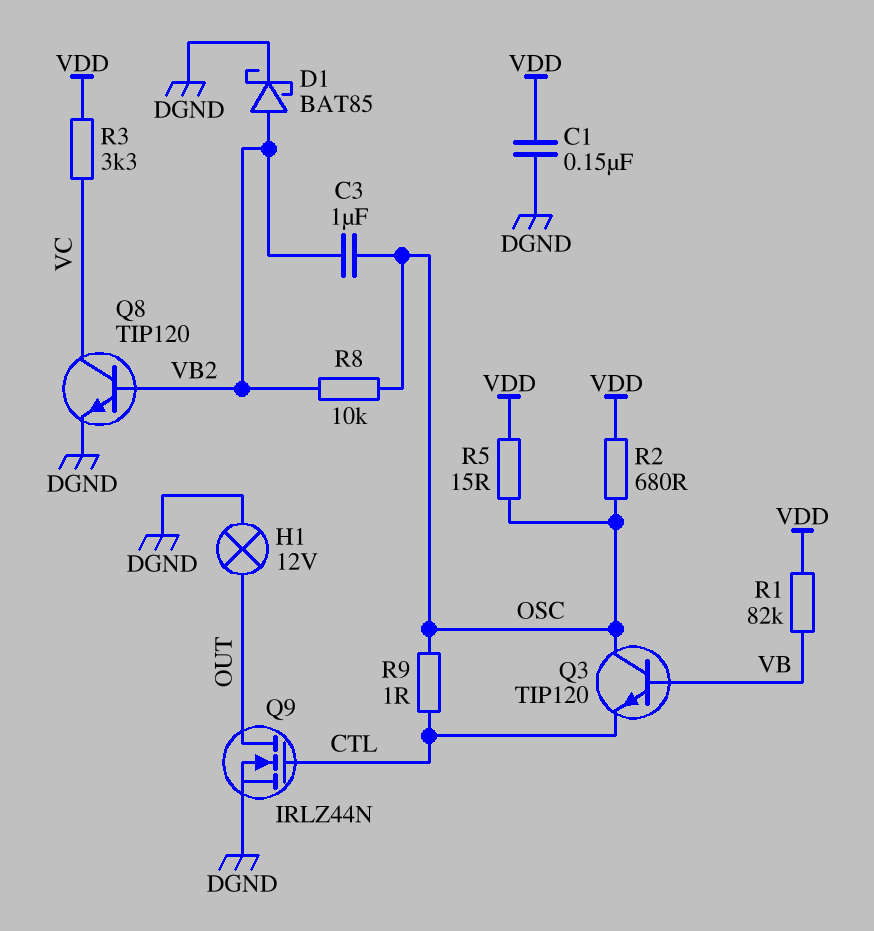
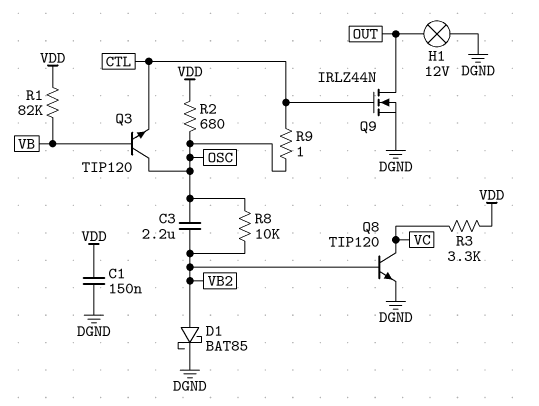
C3: 1uF (OSC, VB2) -> 2.2uF (OSC, VB2)
R5: 15 (OSC, VDD) -> none

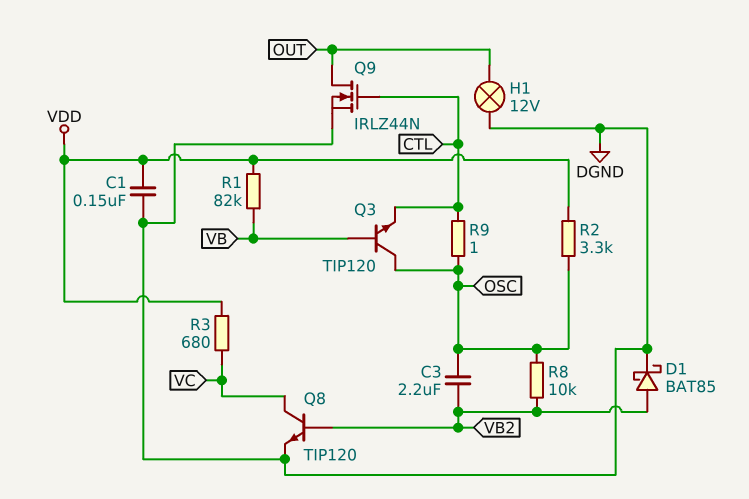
R2: 680 (OSC, VDD) -> 3.3k (OSC, VDD)
R3: 3.3k (VC, VDD) -> 680 (VC, VDD)

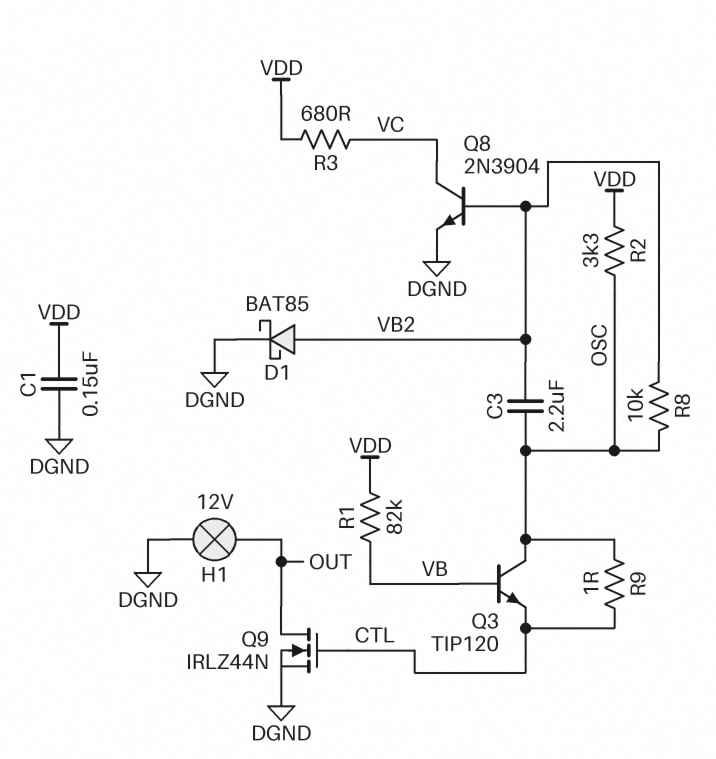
Q8: NPN TIP120 (B VB2, C VC, E DGND) -> NPN 2N3904 (B VB2, C VC, E DGND)

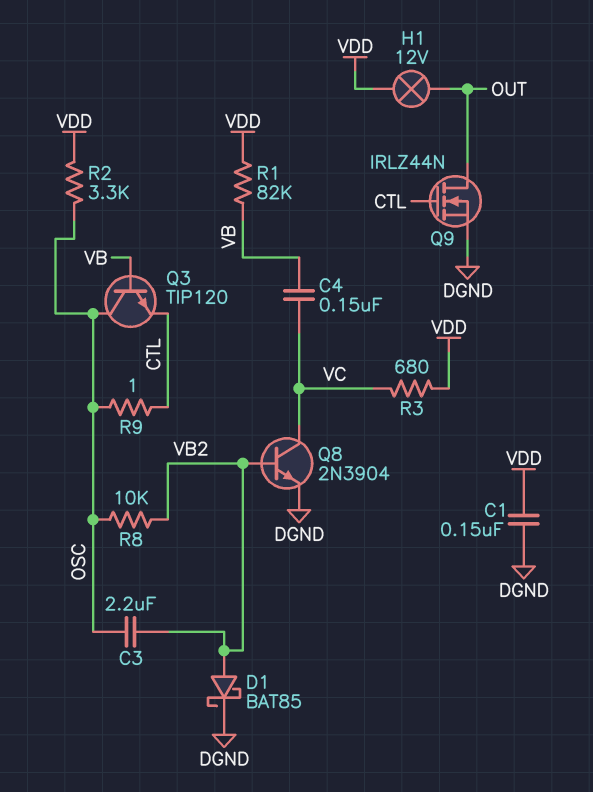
C4: none -> 150nF (VB, VC)
H1: lamp 12V (DGND, OUT) -> lamp 12V (OUT, VDD)

